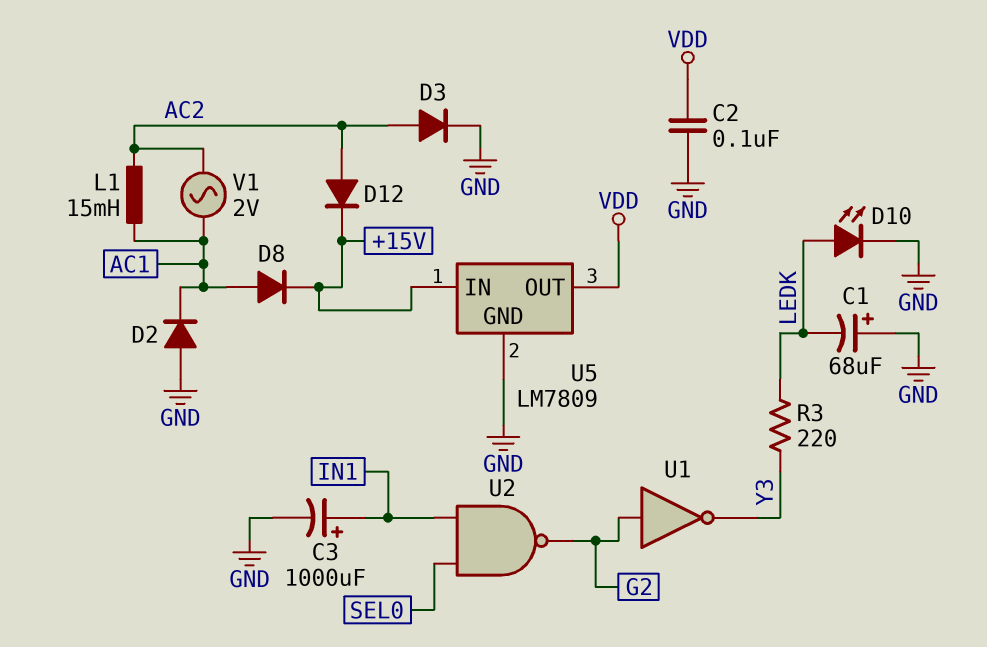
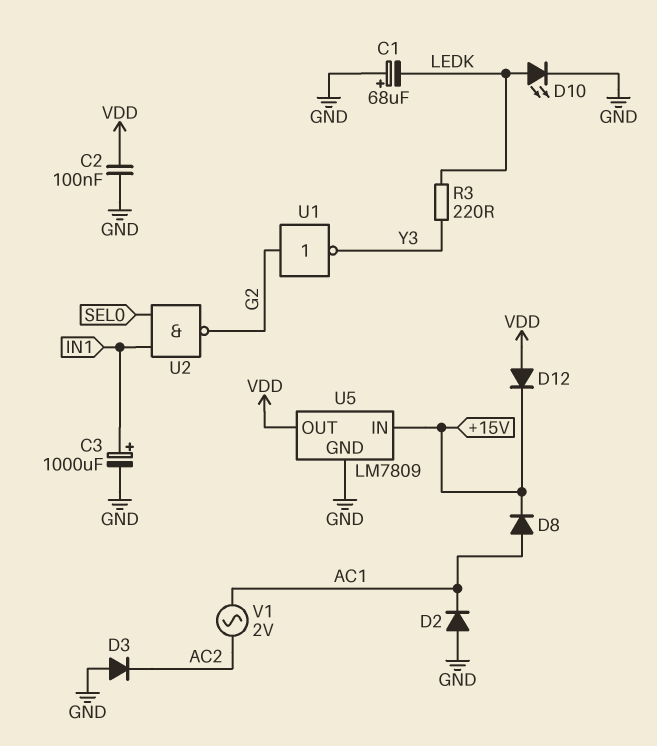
D3: diode (A AC2, K GND) -> diode (A GND, K AC2)
D12: diode (A AC2, K +15V) -> diode (A VDD, K +15V)
L1: 15mH (AC1, AC2) -> none

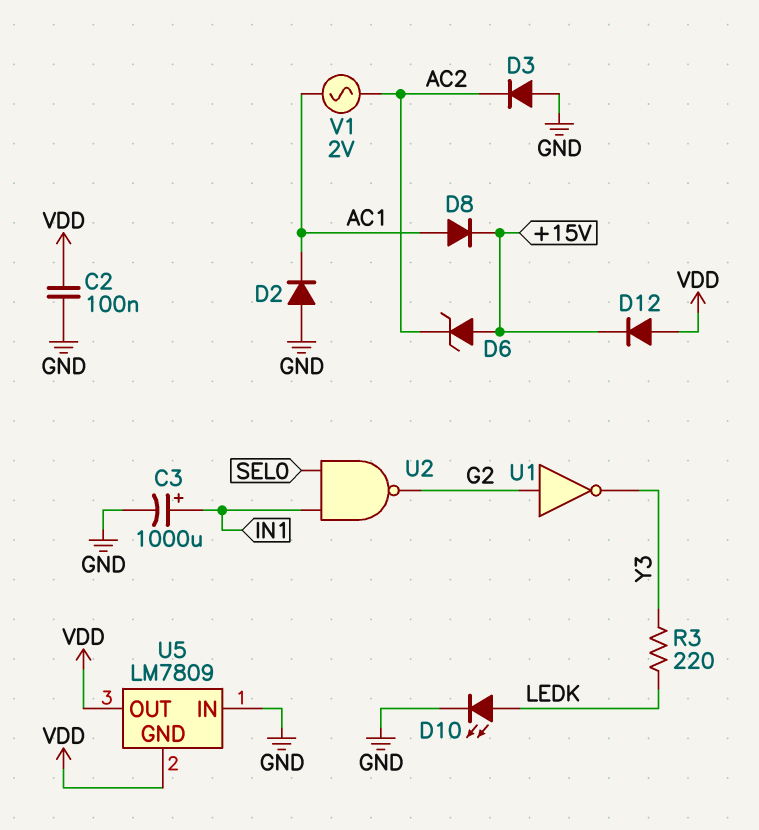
C1: 68uF (plus GND, minus LEDK) -> none
D6: none -> zener (A +15V, K AC2)
U5 pin GND: GND -> VDD
U5 pin IN: +15V -> GND

